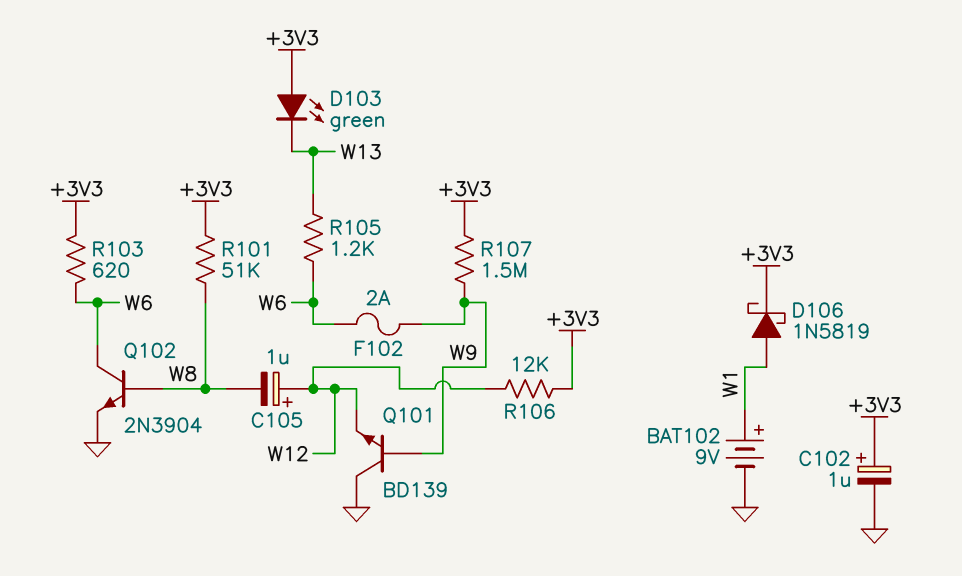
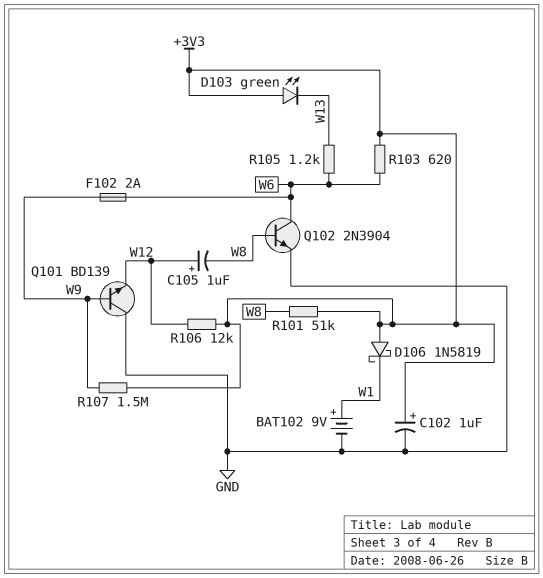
D106: schottky 1N5819 (A W1, K +3V3) -> schottky 1N5819 (A +3V3, K W1)

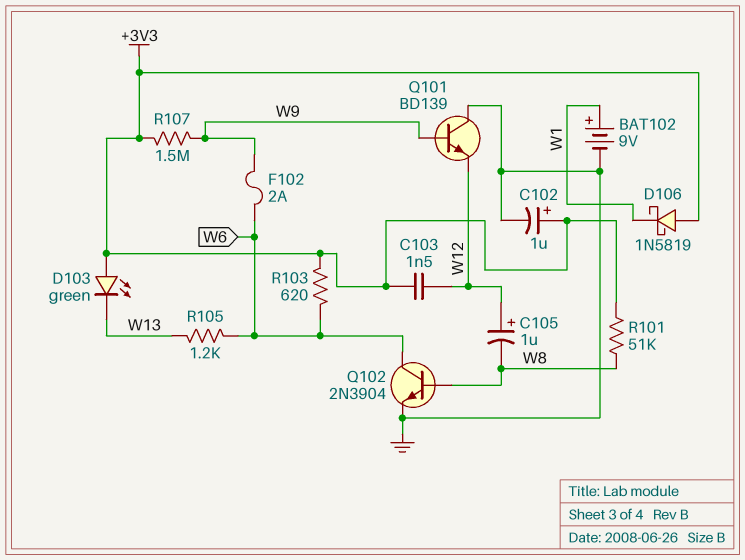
C103: none -> 1.5nF (+3V3, W12)
R106: 12k (+3V3, W12) -> none

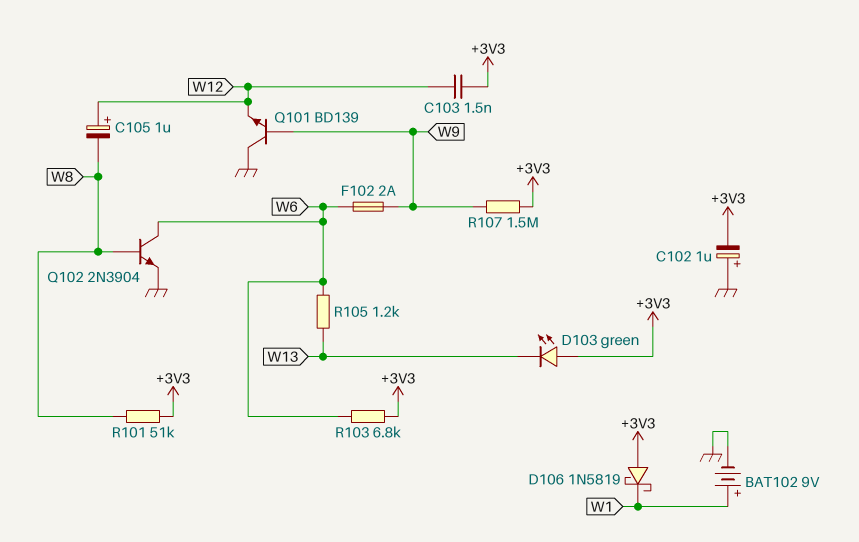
C102: 1uF (plus +3V3, minus GND) -> 1uF (plus GND, minus +3V3)
R103: 620 (+3V3, W6) -> 6.8k (+3V3, W6)

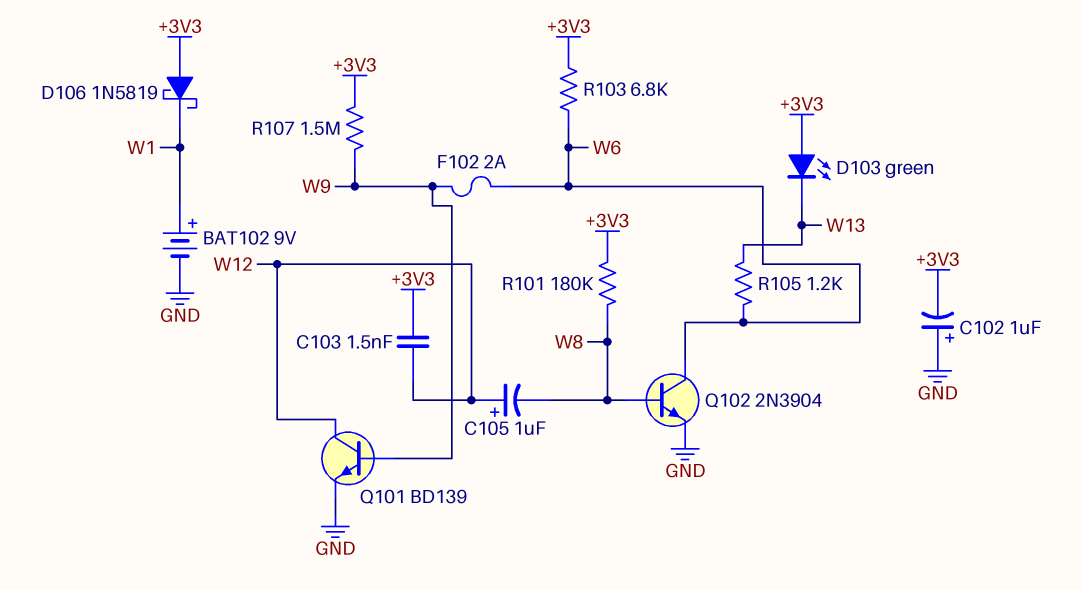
Q101: NPN BD139 (B W9, C GND, E W12) -> NPN BD139 (B W9, C W12, E GND)
R101: 51k (+3V3, W8) -> 180k (+3V3, W8)

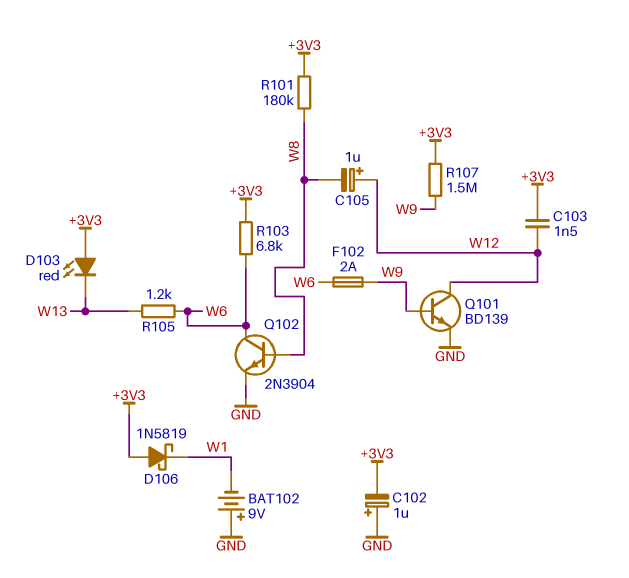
BAT102: 9V (plus W1, minus GND) -> 9V (plus GND, minus W1)
D103: LED green (A +3V3, K W13) -> LED red (A +3V3, K W13)

